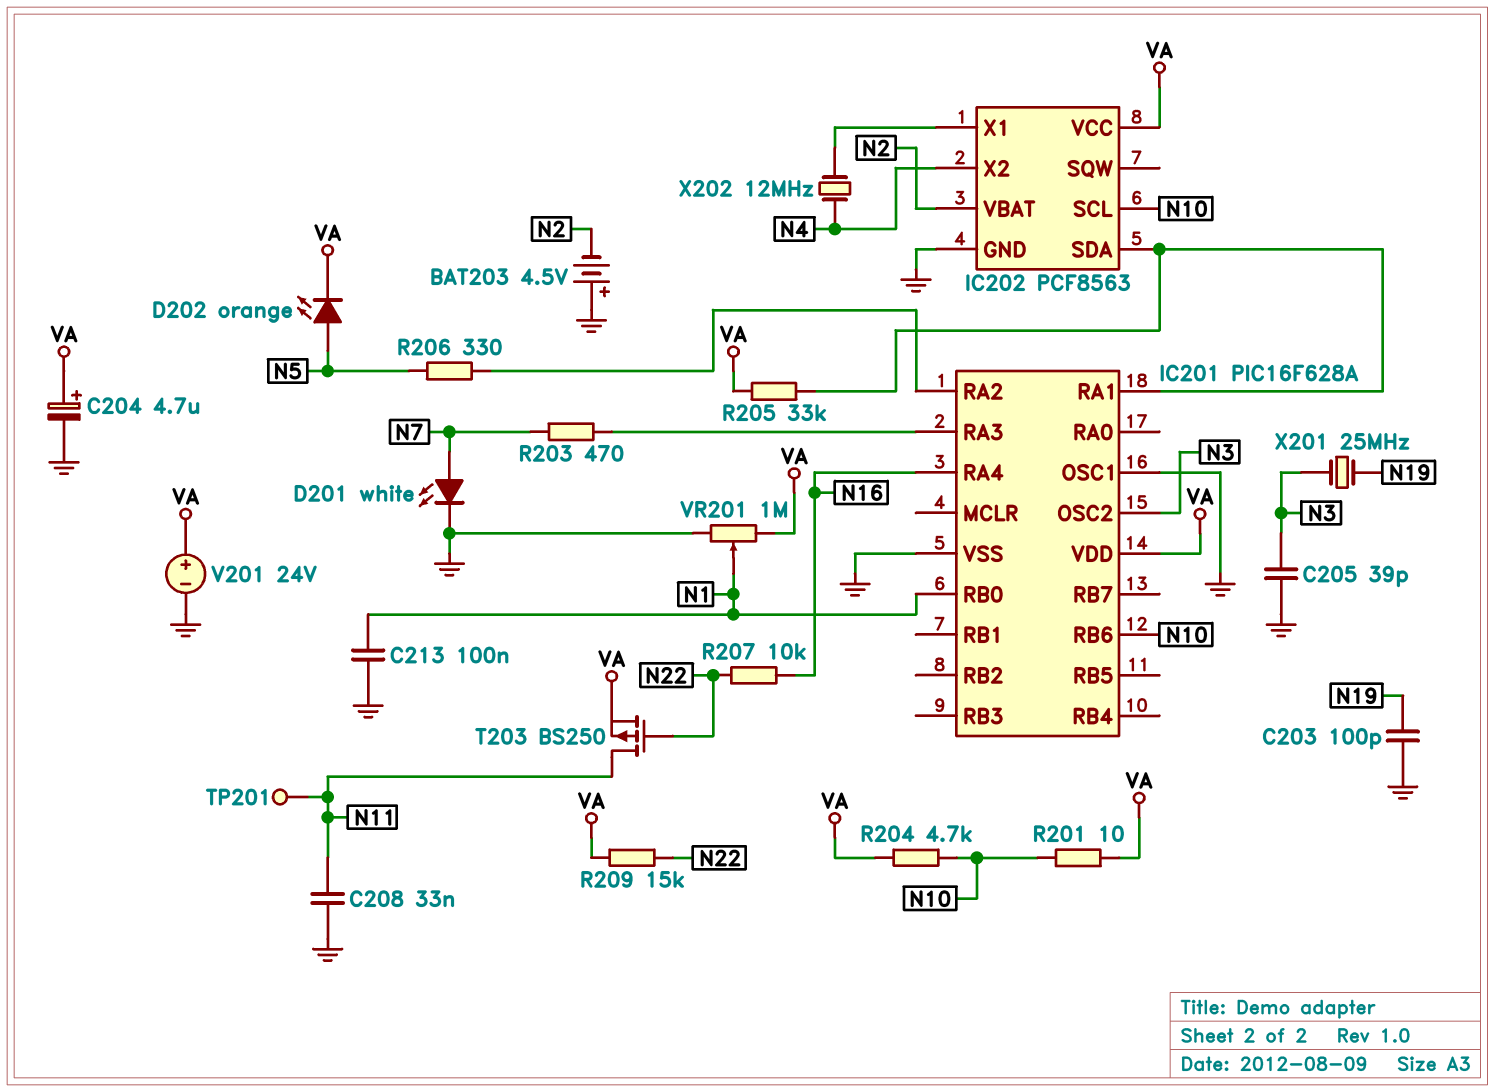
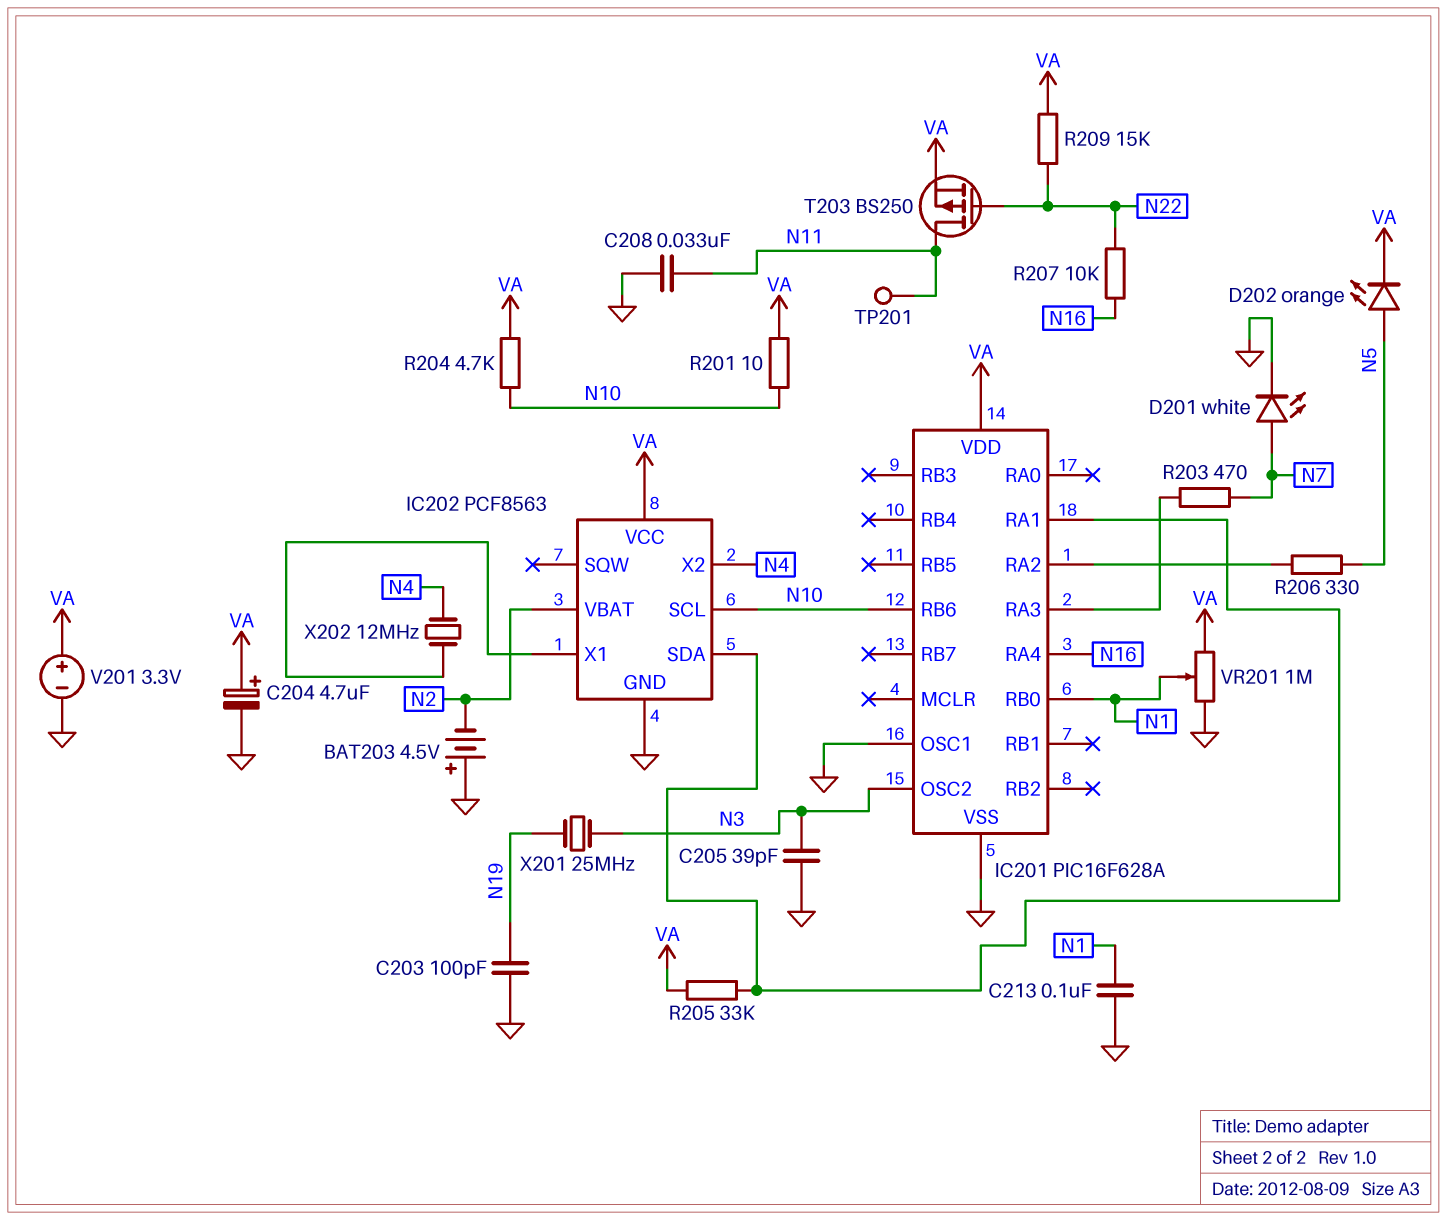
V201: 24V (plus VA, minus GND) -> 3.3V (plus VA, minus GND)

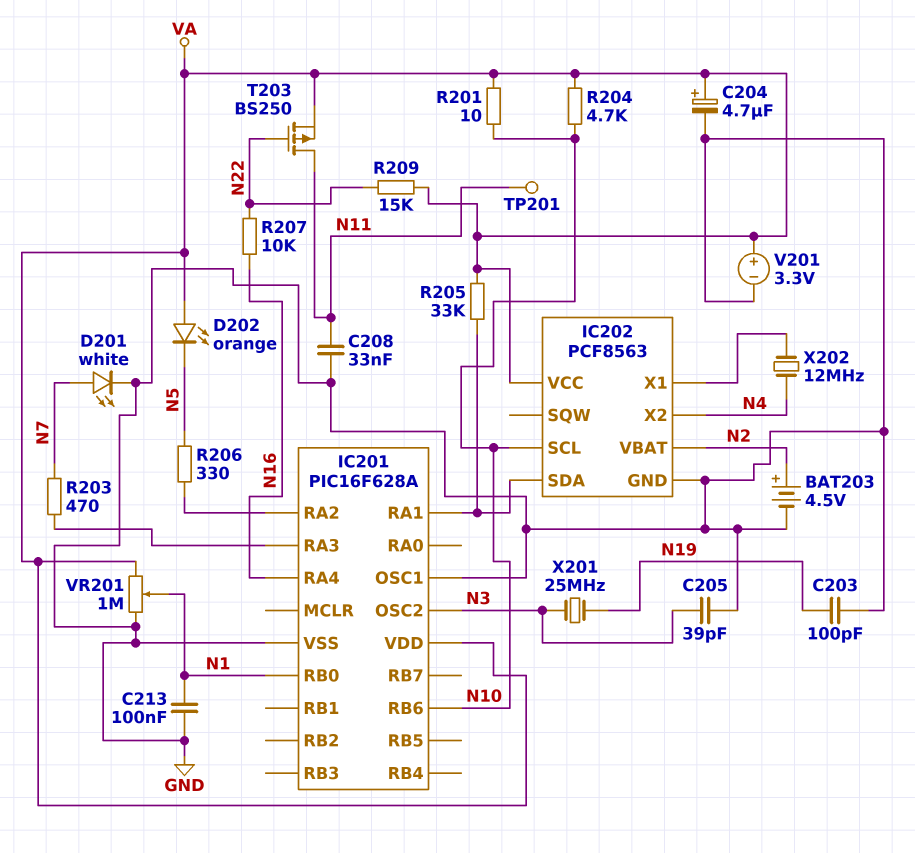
BAT203: 4.5V (plus GND, minus N2) -> 4.5V (plus N2, minus GND)
D202: LED orange (A N5, K VA) -> LED orange (A VA, K N5)

